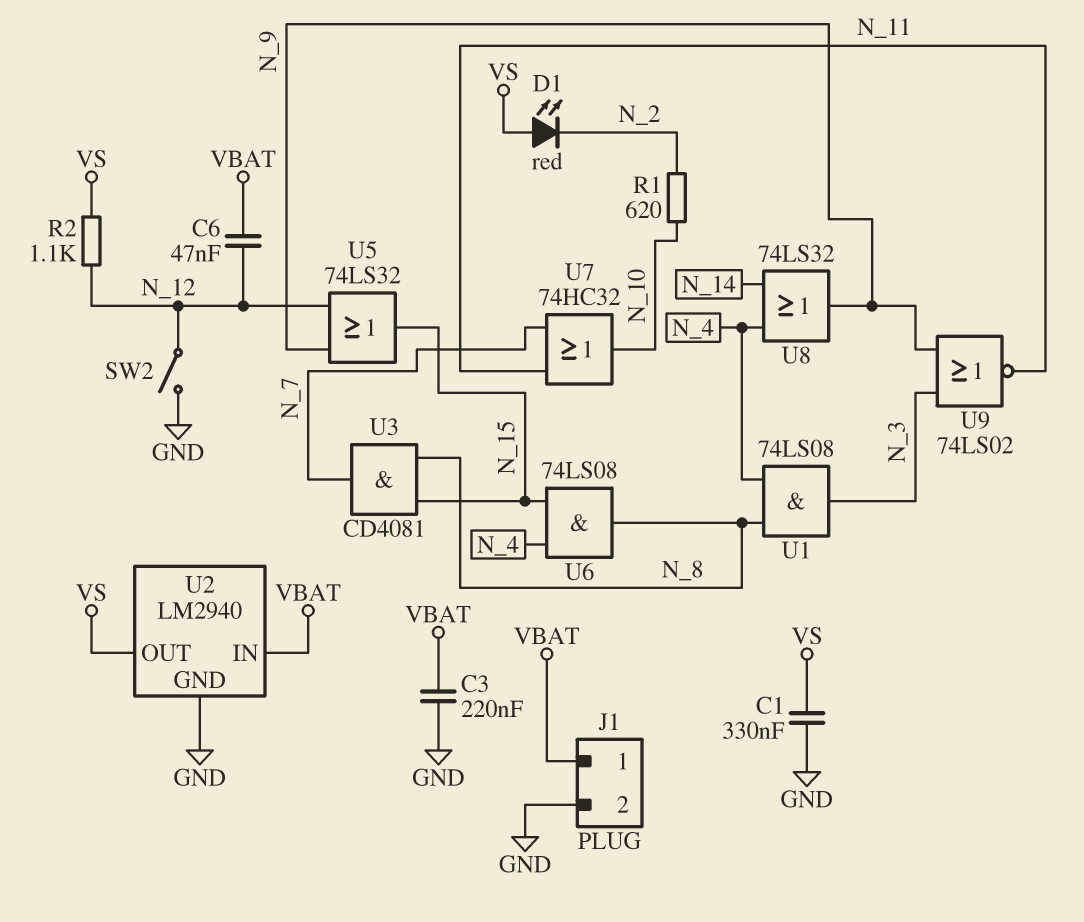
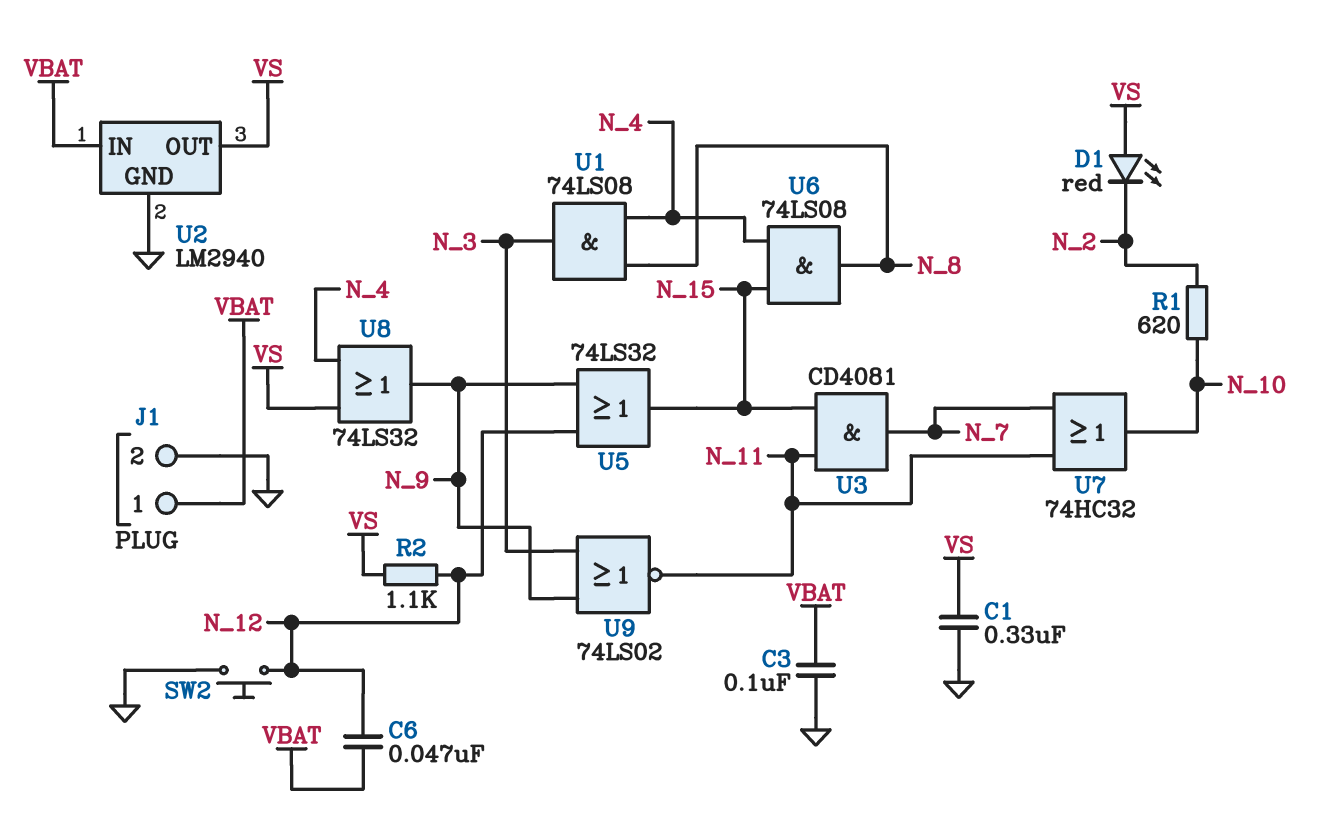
C3: 220nF (GND, VBAT) -> 100nF (GND, VBAT)
SW2: switch (GND, N_12) -> button (GND, N_12)
U3: AND CD4081 (in N_8, in N_15, out N_7) -> AND CD4081 (in N_11, in N_15, out N_7)
U8: OR 74LS32 (in N_4, in N_14, out N_9) -> OR 74LS32 (in N_4, in VS, out N_9)

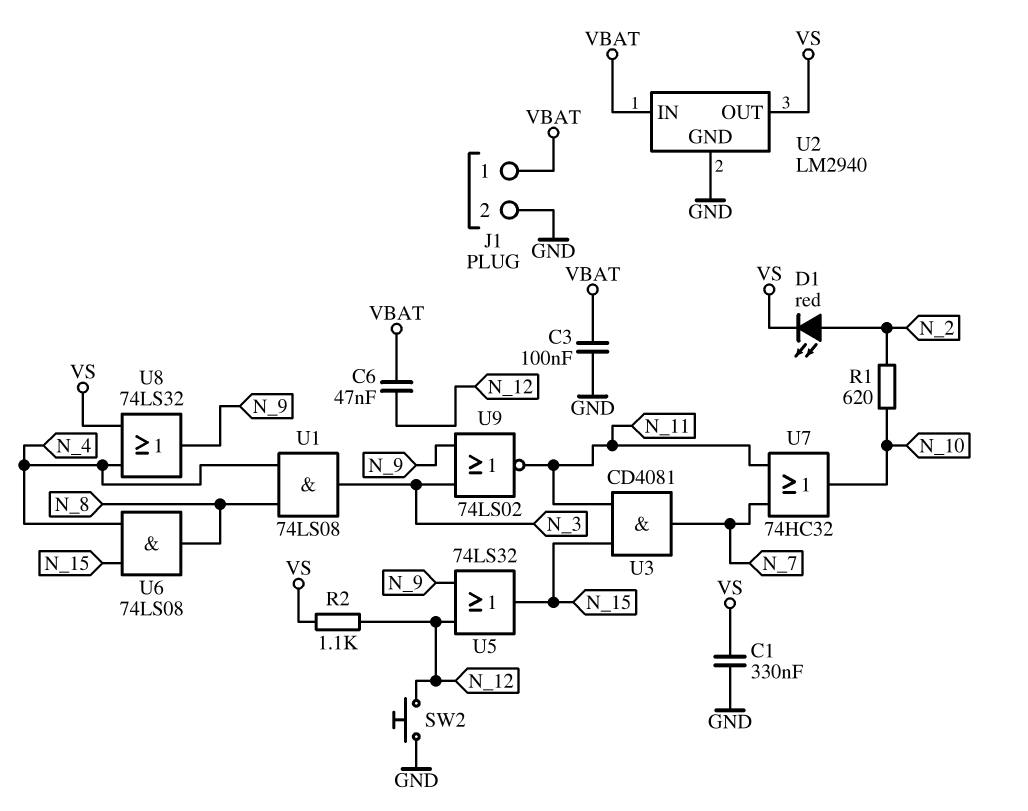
D1: LED red (A VS, K N_2) -> LED red (A N_2, K VS)

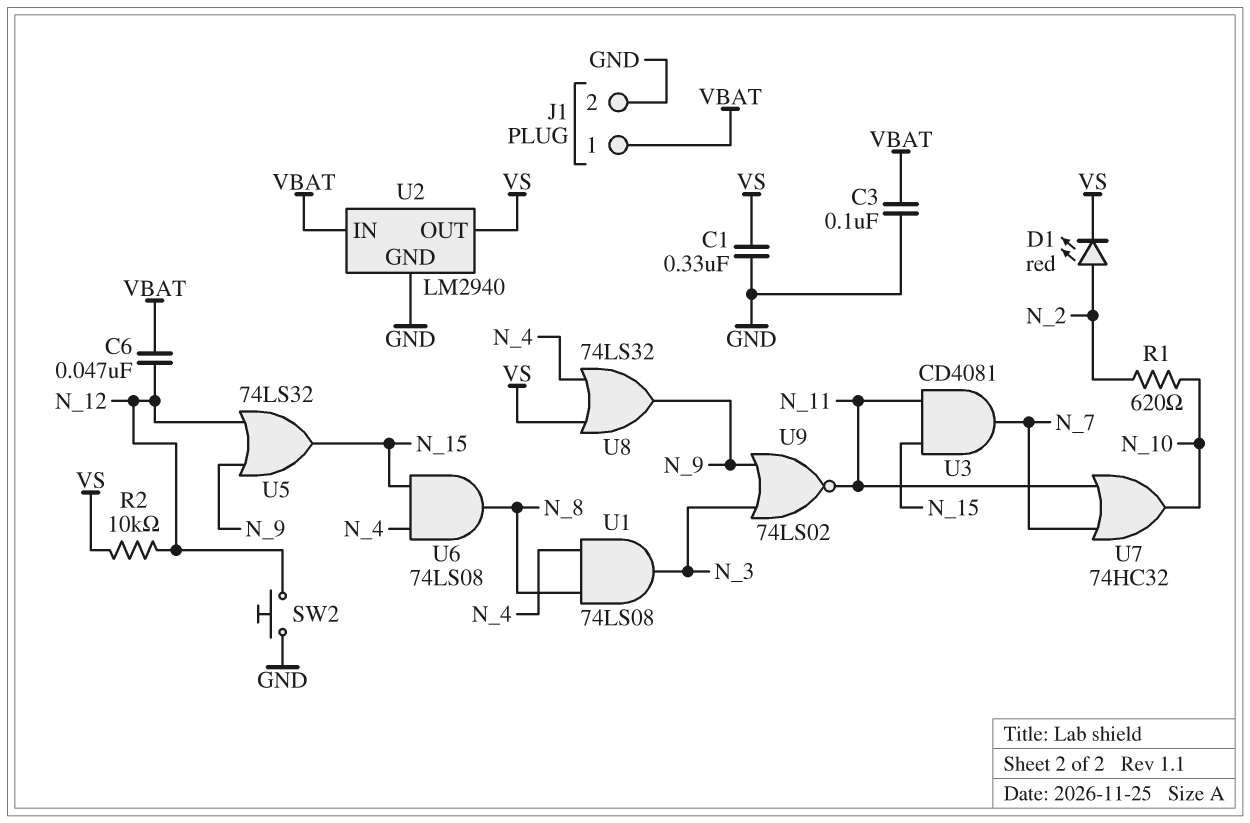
R2: 1.1k (N_12, VS) -> 10k (N_12, VS)

